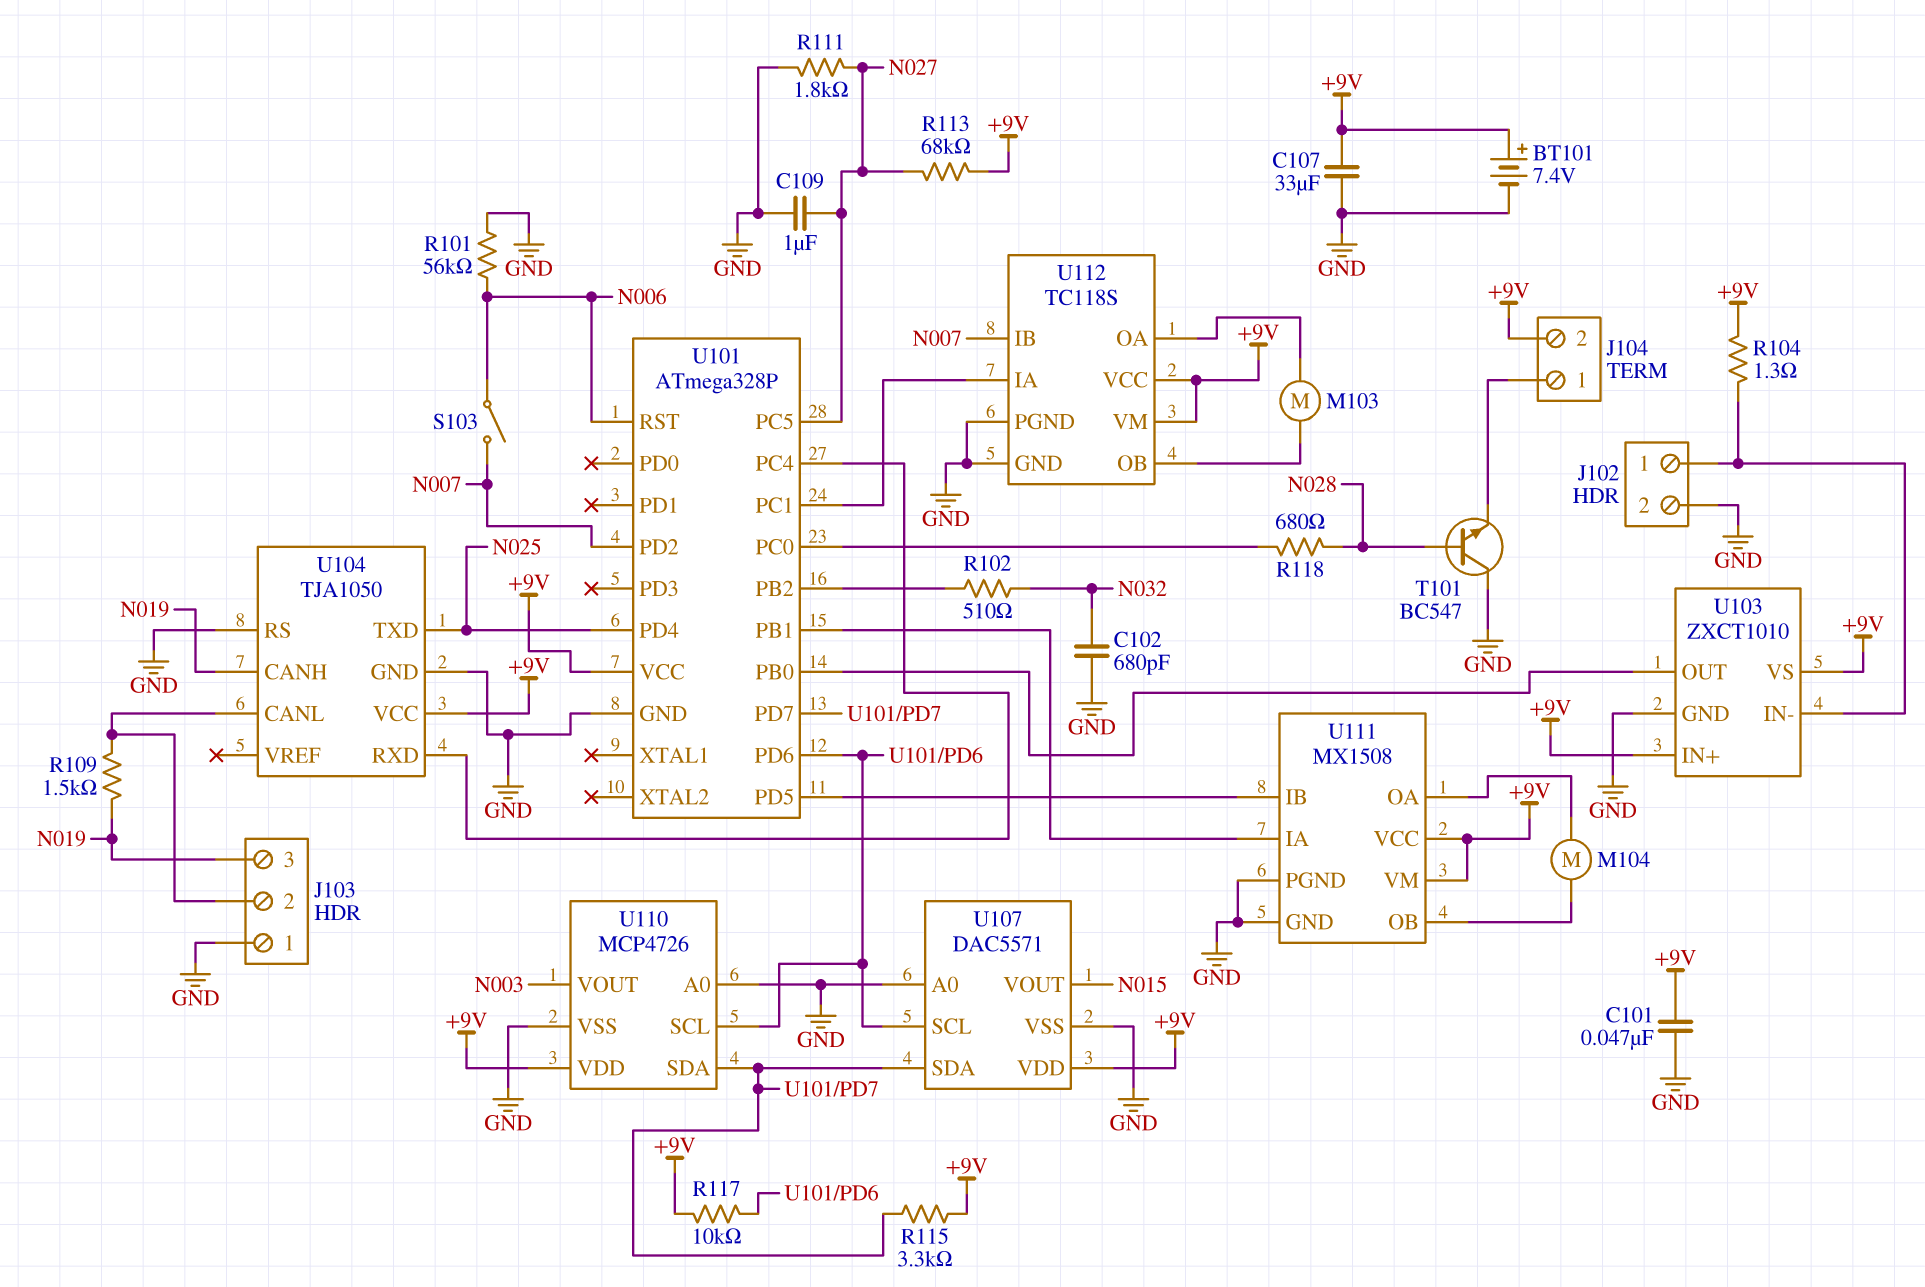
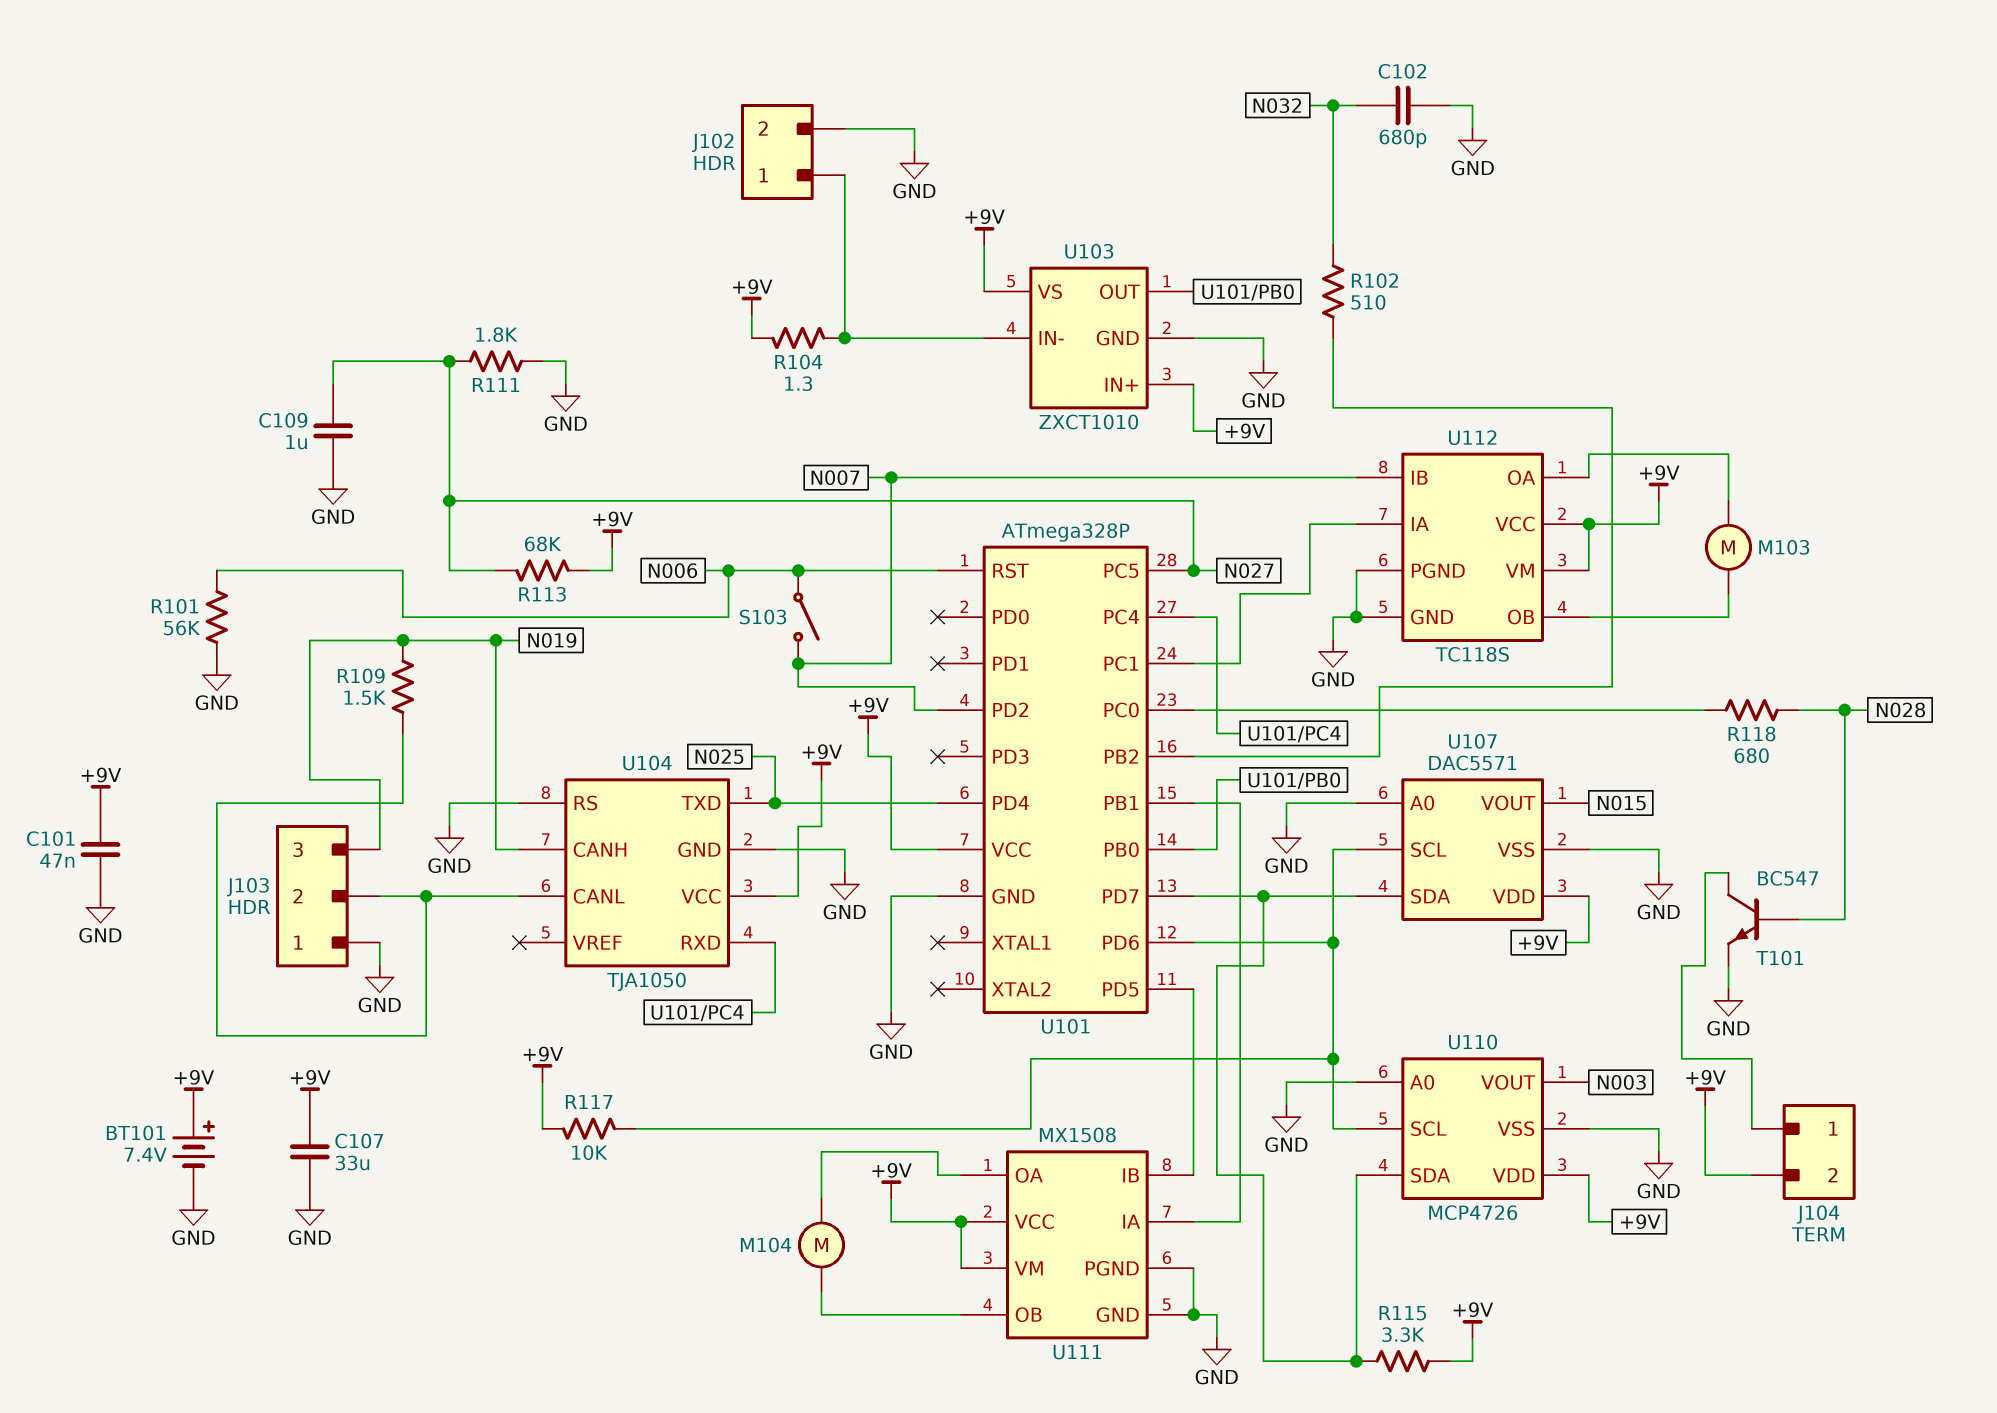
T101: NPN BC547 (B N028, C GND, E J104/1) -> NPN BC547 (B N028, C J104/1, E GND)

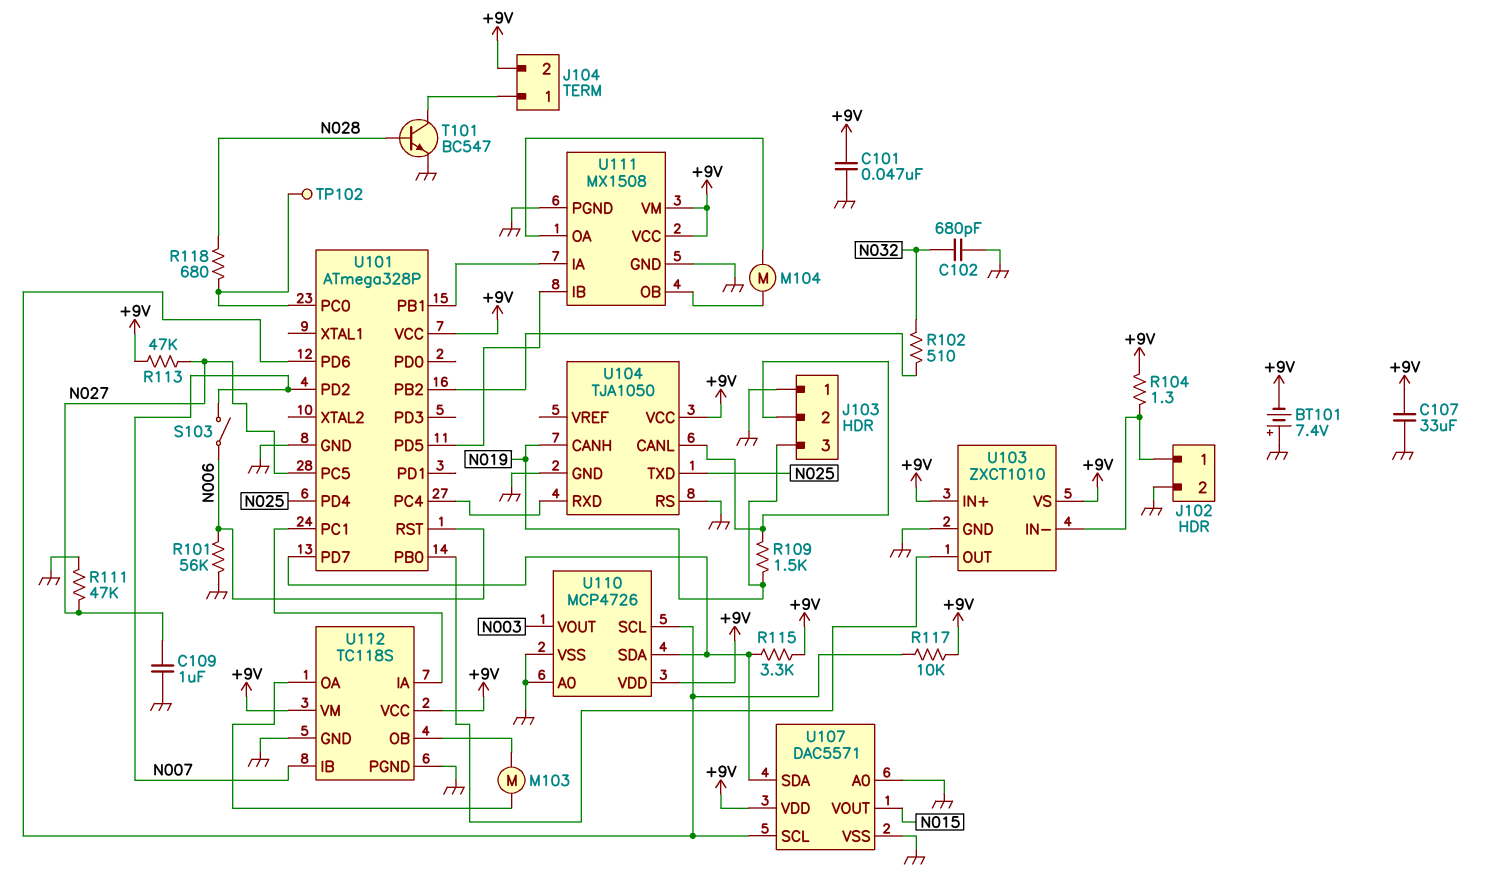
BT101: 7.4V (plus +9V, minus GND) -> 7.4V (plus GND, minus +9V)
R111: 1.8k (GND, N027) -> 47k (GND, N027)
R113: 68k (+9V, N027) -> 47k (+9V, N027)
TP102: none -> test point (U101/PC0)

